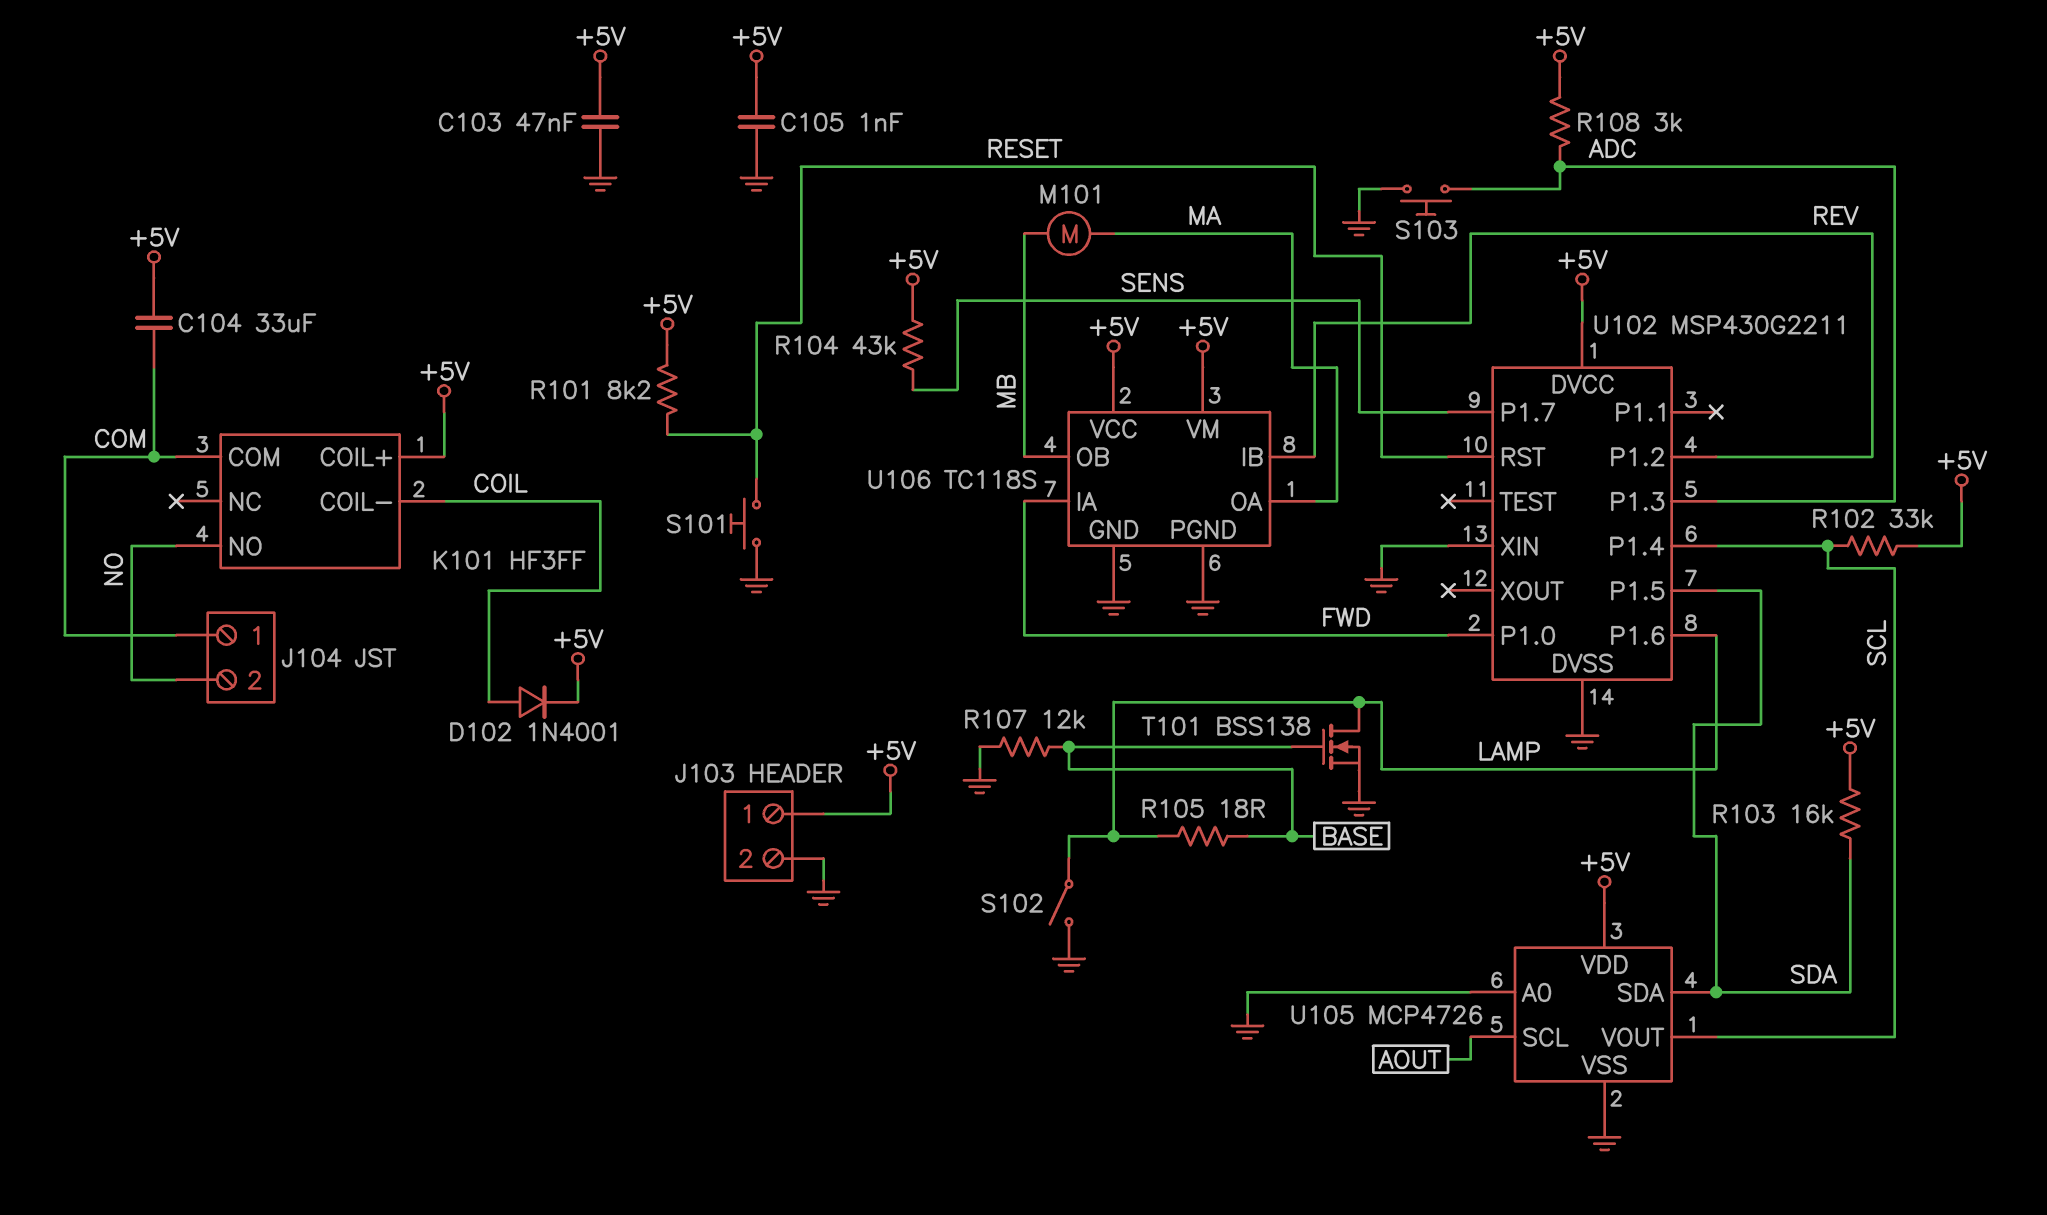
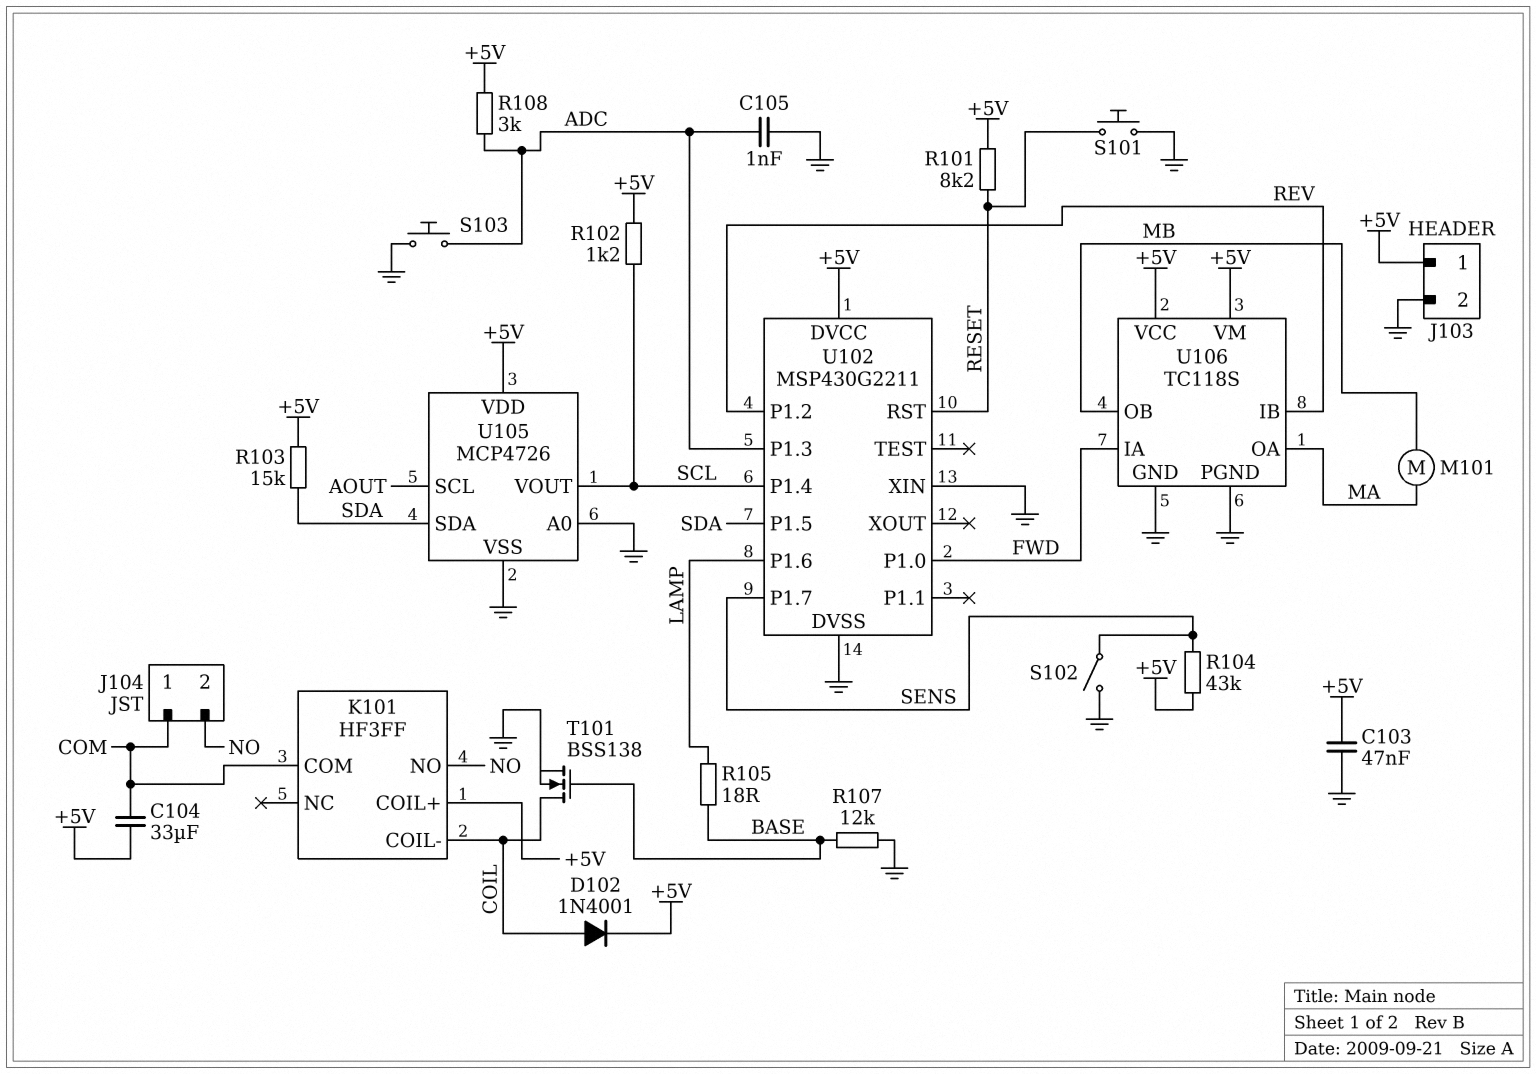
C105: 1nF (+5V, GND) -> 1nF (ADC, GND)
R102: 33k (+5V, SCL) -> 1.2k (+5V, SCL)
R103: 16k (+5V, SDA) -> 15k (+5V, SDA)
S102: switch (GND, LAMP) -> switch (GND, SENS)
T101: NMOS BSS138 (G BASE, D LAMP, S GND) -> NMOS BSS138 (G BASE, D COIL, S GND)

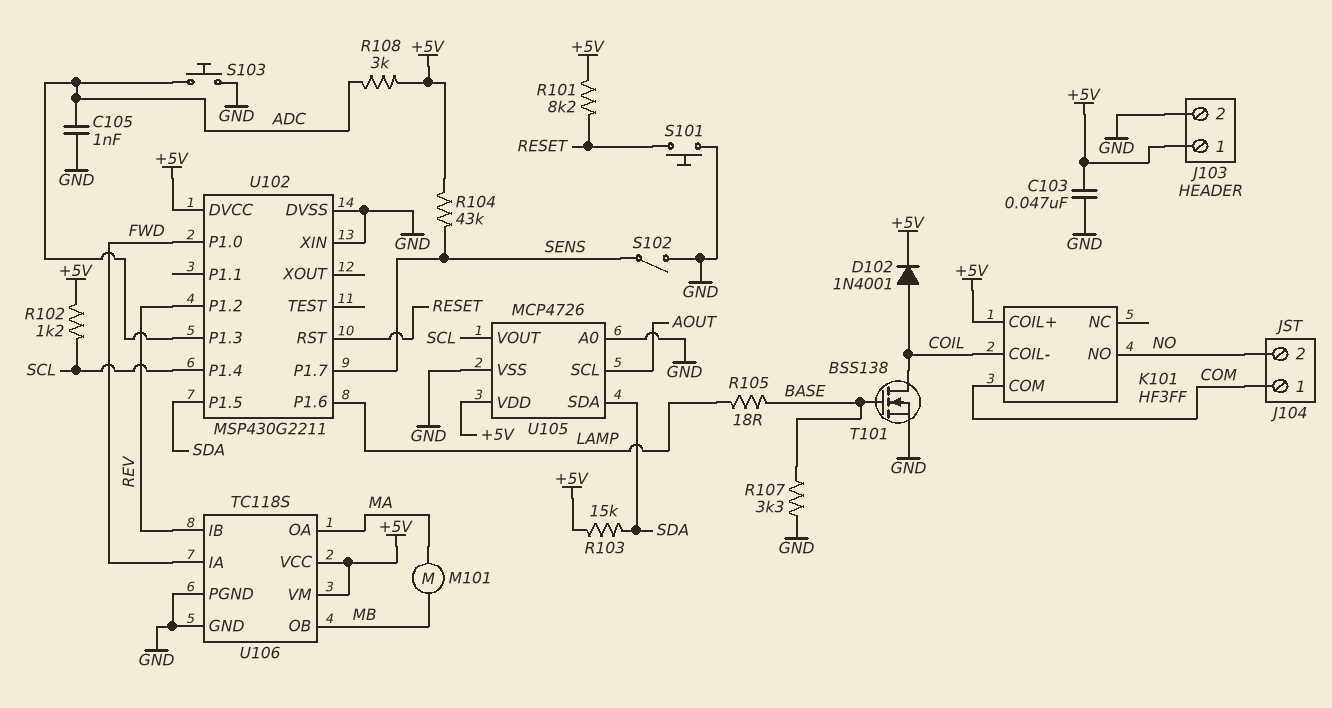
C104: 33uF (+5V, COM) -> none
R107: 12k (BASE, GND) -> 3.3k (BASE, GND)

